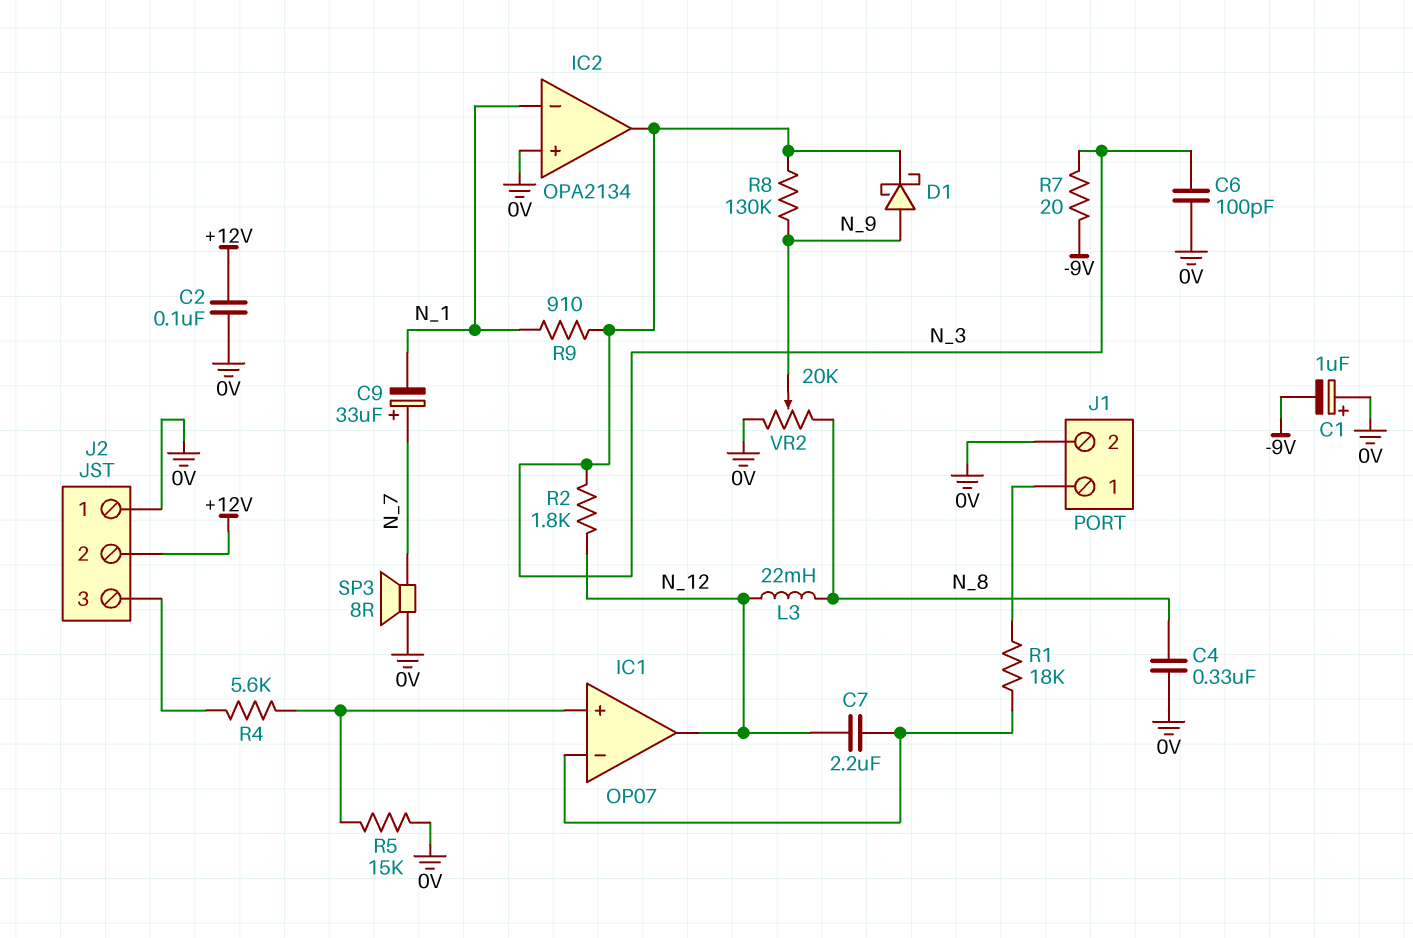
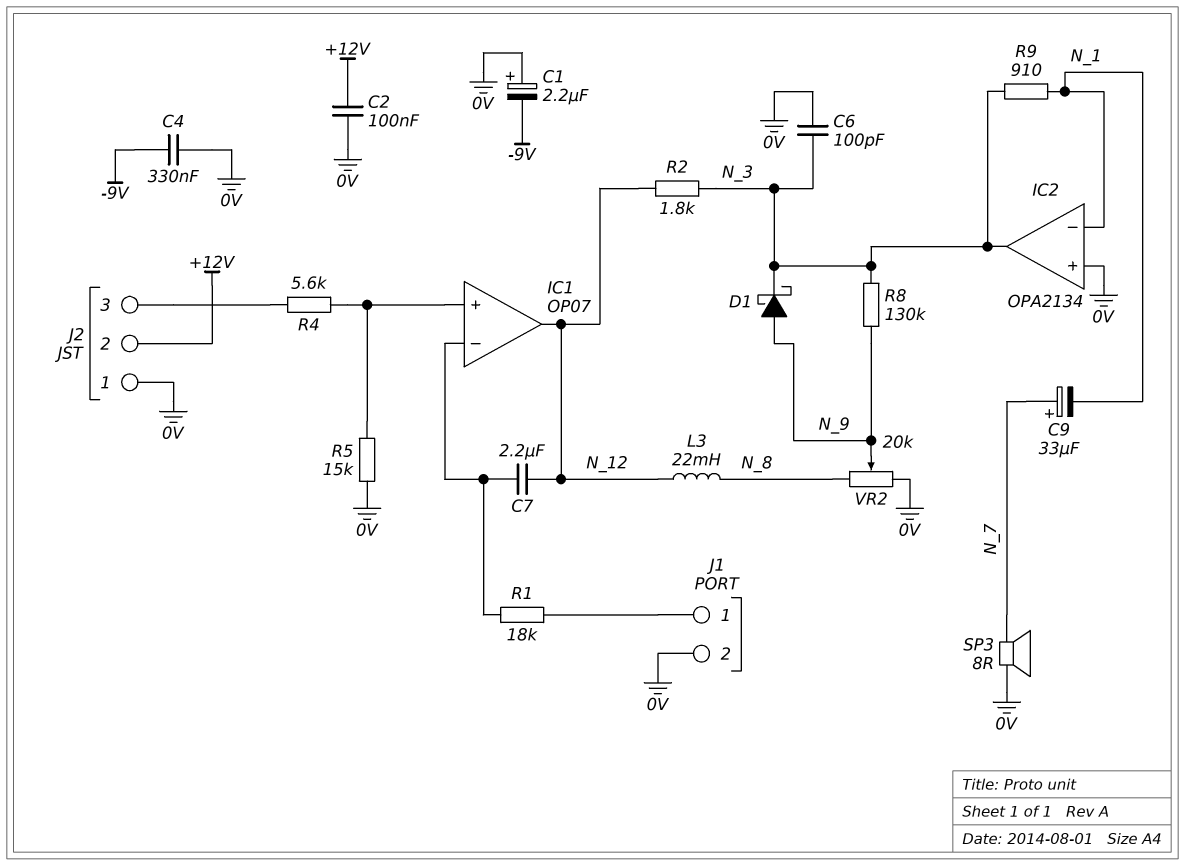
C1: 1uF (plus 0V, minus -9V) -> 2.2uF (plus 0V, minus -9V)
C4: 330nF (0V, N_8) -> 330nF (-9V, 0V)
R7: 20 (-9V, N_3) -> none

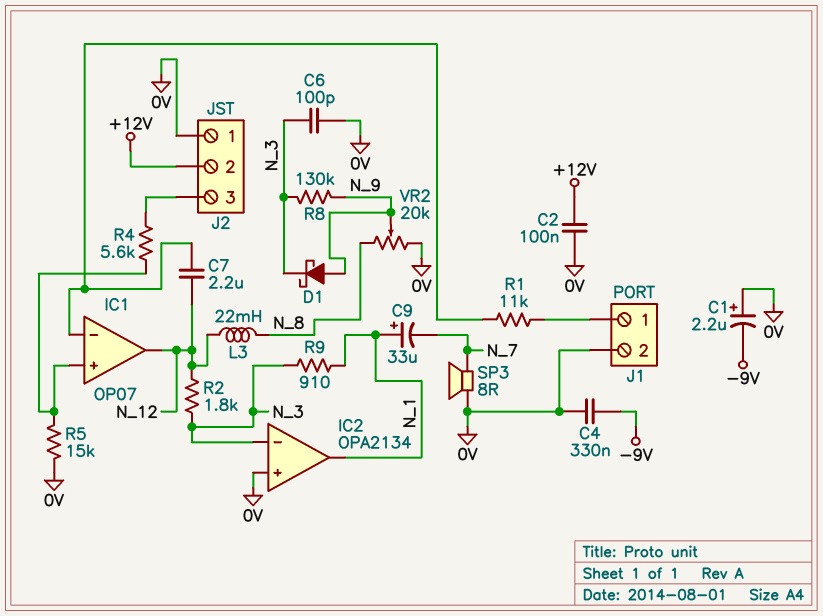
C9: 33uF (plus N_7, minus N_1) -> 33uF (plus N_1, minus N_7)
IC2 pin in-: N_1 -> N_3
IC2 pin out: N_3 -> N_1
R1: 18k (IC1/in-, J1/1) -> 11k (IC1/in-, J1/1)

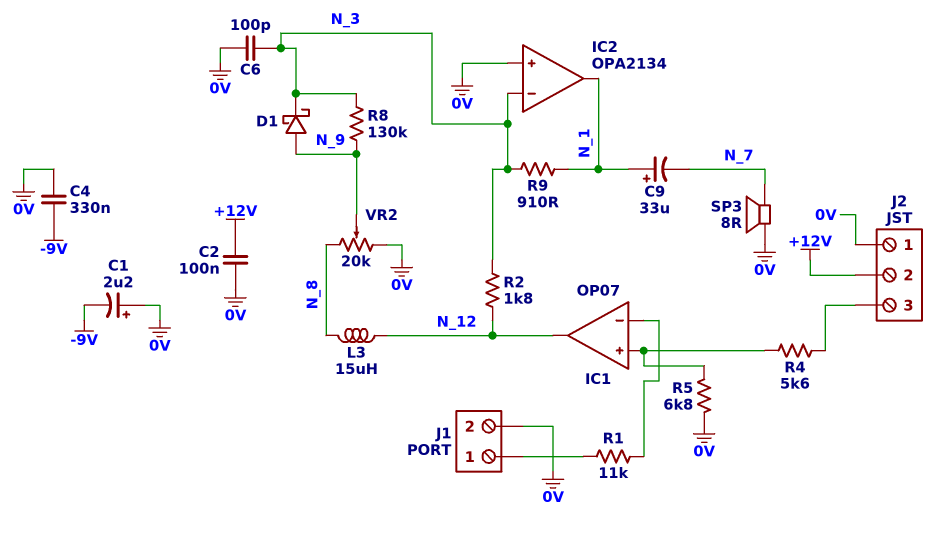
C7: 2.2uF (IC1/in-, N_12) -> none
L3: 22mH (N_8, N_12) -> 15uH (N_8, N_12)
R5: 15k (0V, IC1/in+) -> 6.8k (0V, IC1/in+)

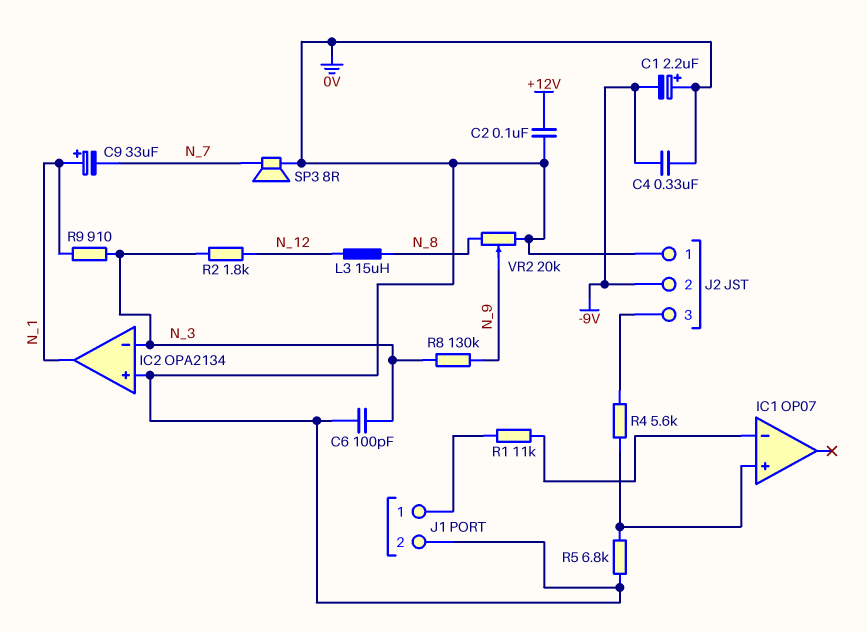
D1: schottky (A N_9, K N_3) -> none
IC1 pin out: N_12 -> none
J2 pin 2: +12V -> -9V

